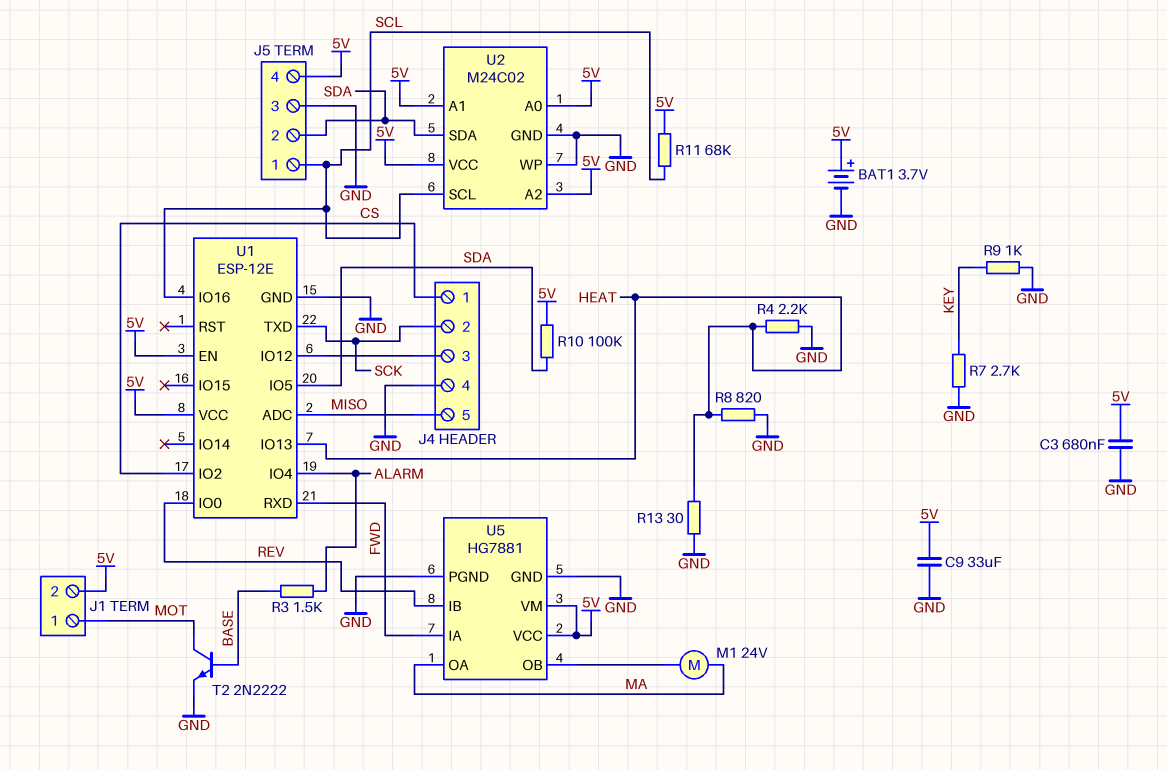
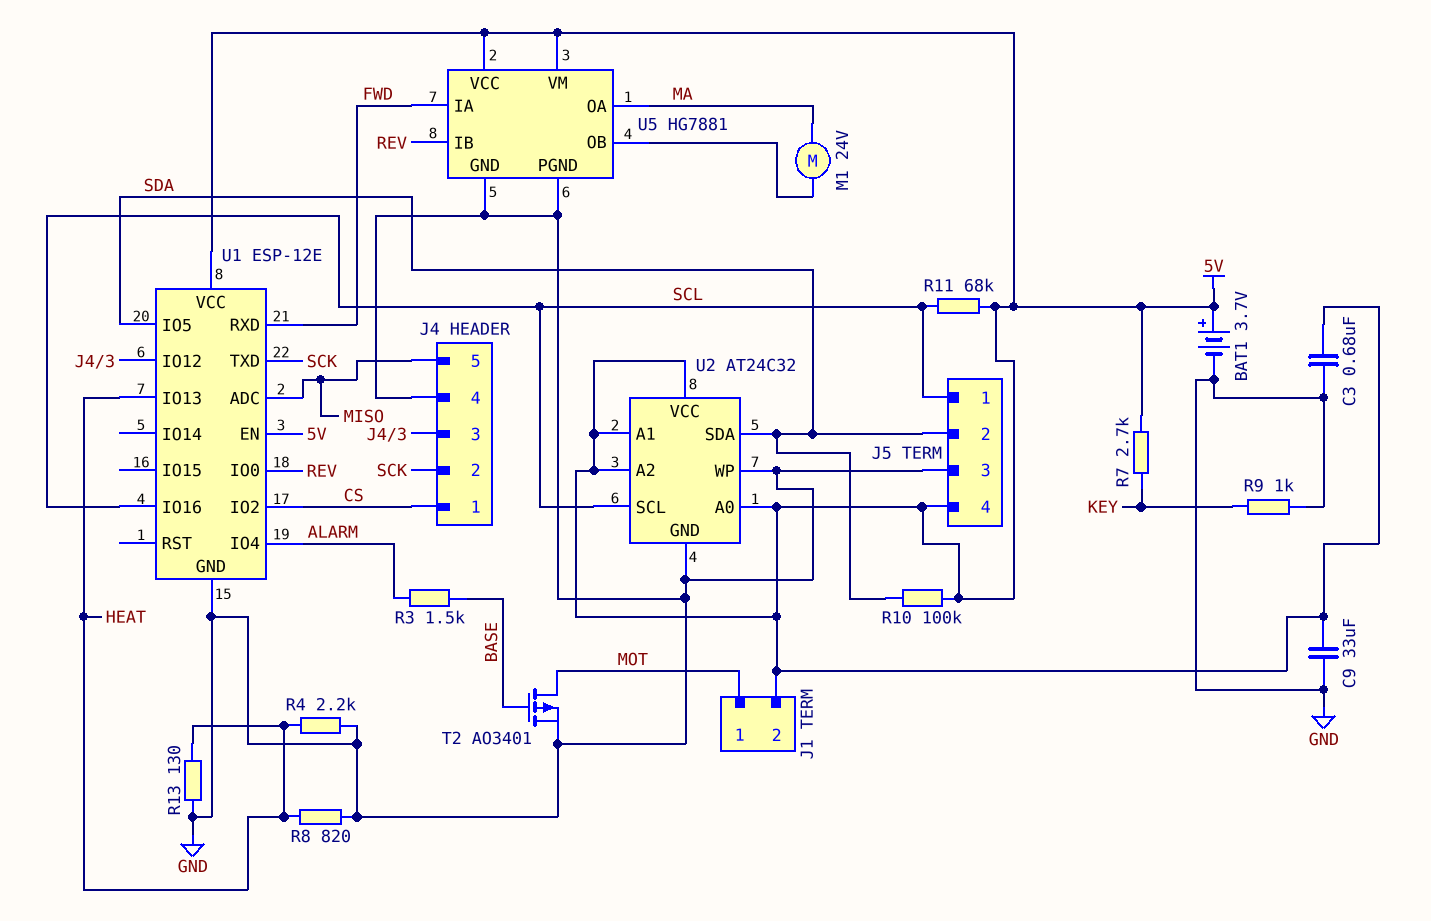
R7: 2.7k (GND, KEY) -> 2.7k (5V, KEY)
R13: 30 (GND, HEAT) -> 130 (GND, HEAT)
T2: NPN 2N2222 (B BASE, C MOT, E GND) -> PMOS AO3401 (G BASE, D MOT, S GND)
U2: M24C02 -> AT24C32

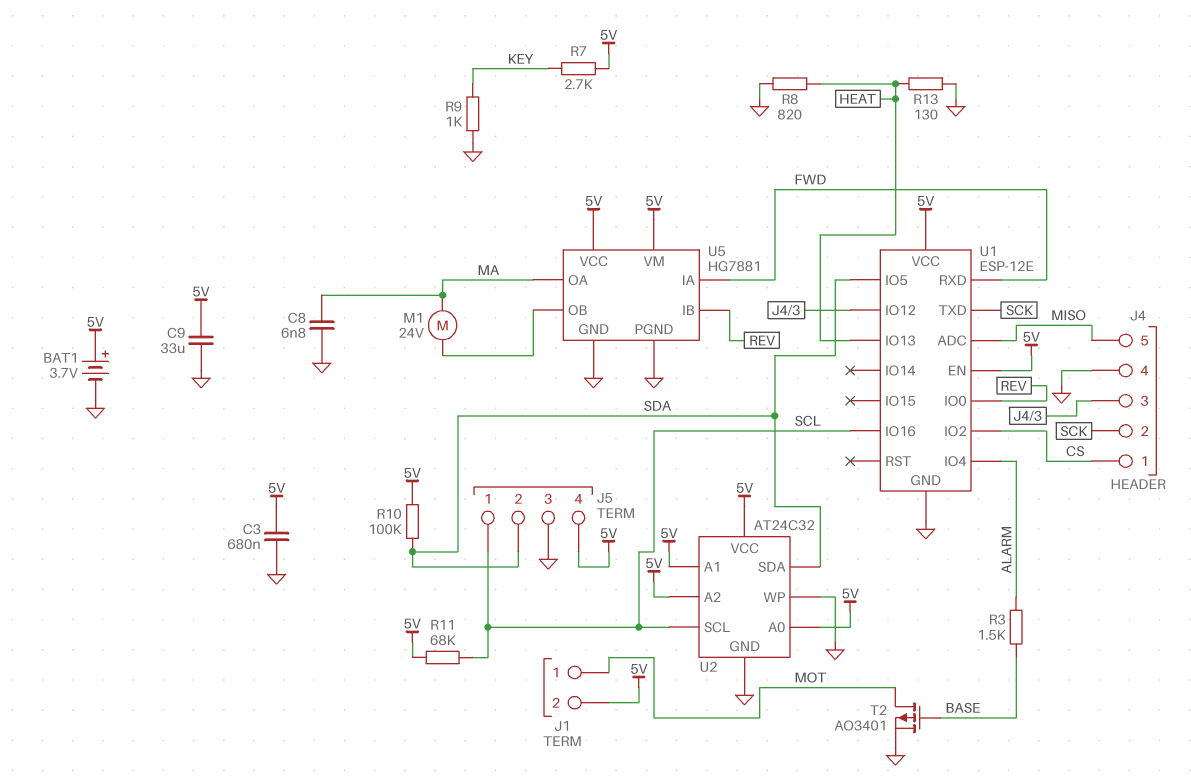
C8: none -> 6.8nF (GND, MA)
R4: 2.2k (GND, HEAT) -> none

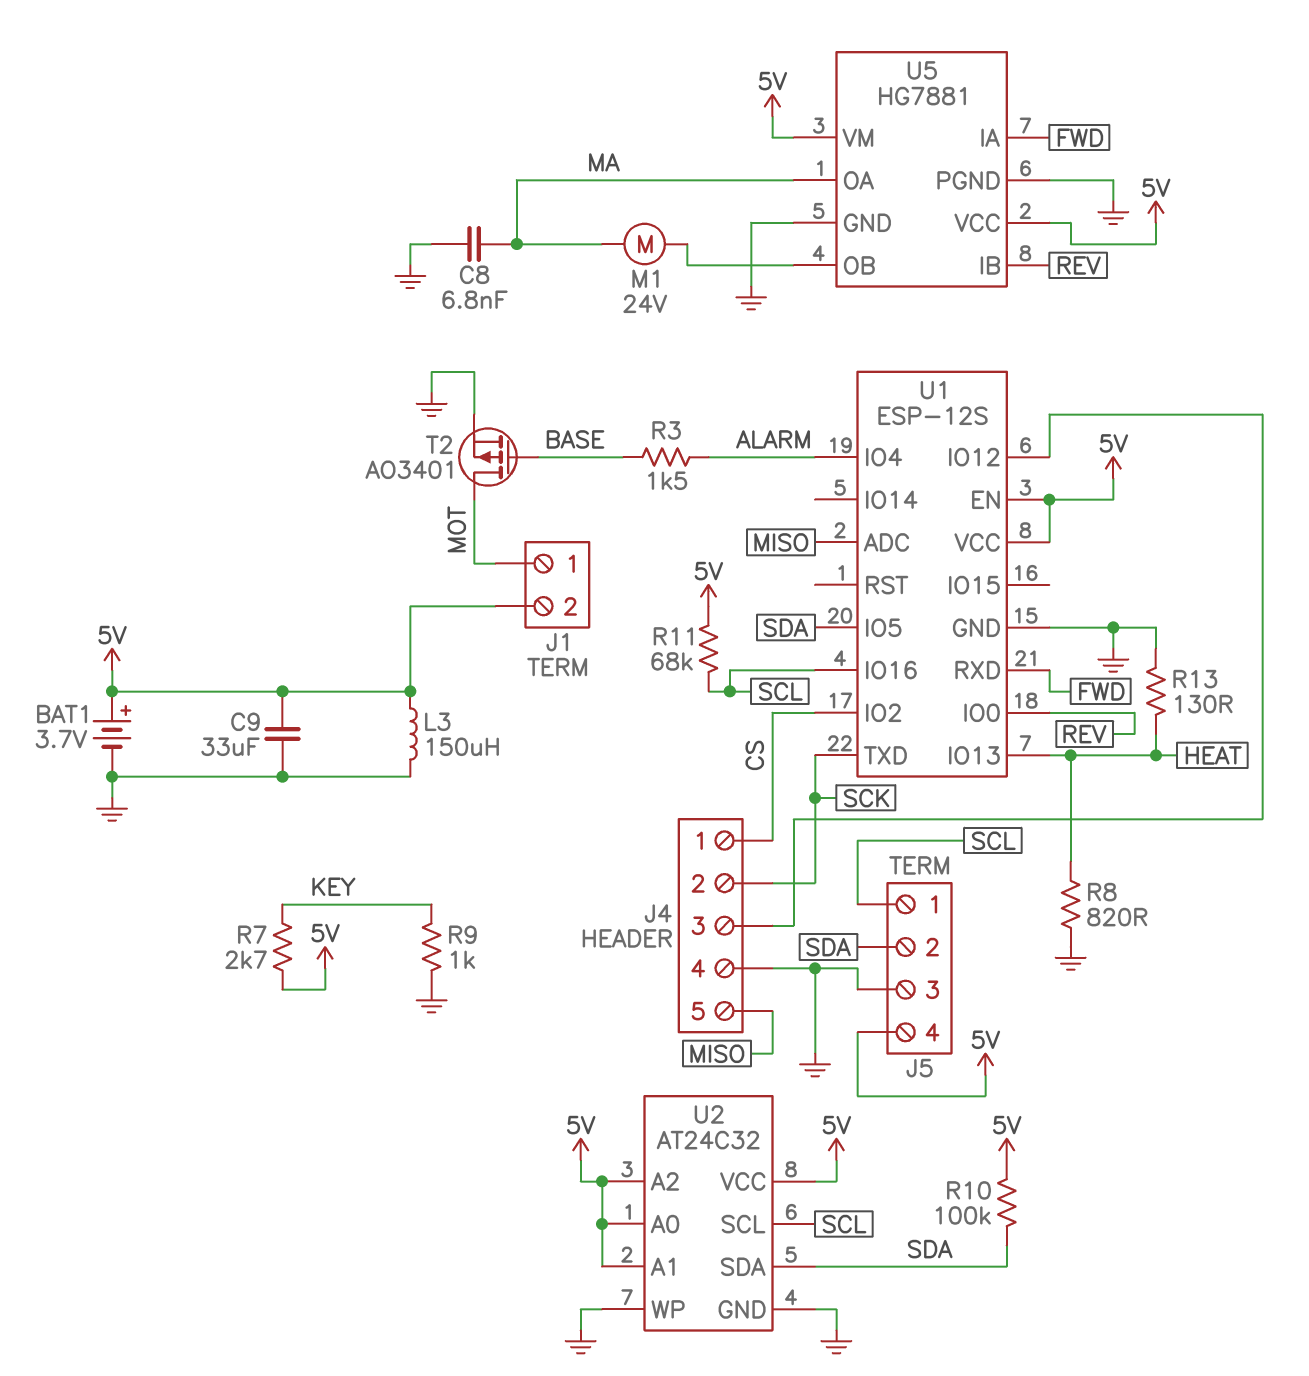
C3: 680nF (5V, GND) -> none
L3: none -> 150uH (5V, GND)
U1: ESP-12E -> ESP-12S

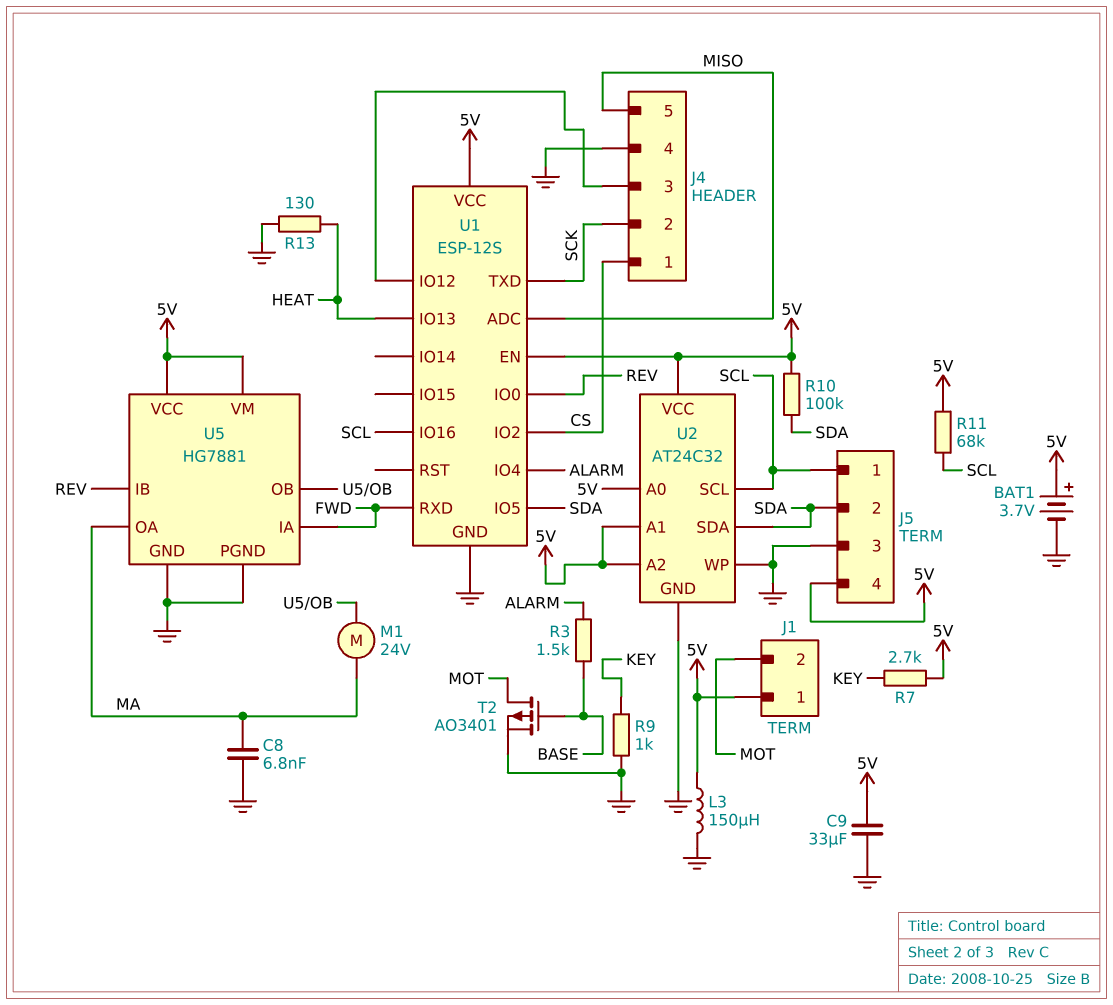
J1 pin 1: MOT -> 5V
J1 pin 2: 5V -> MOT
R8: 820 (GND, HEAT) -> none

